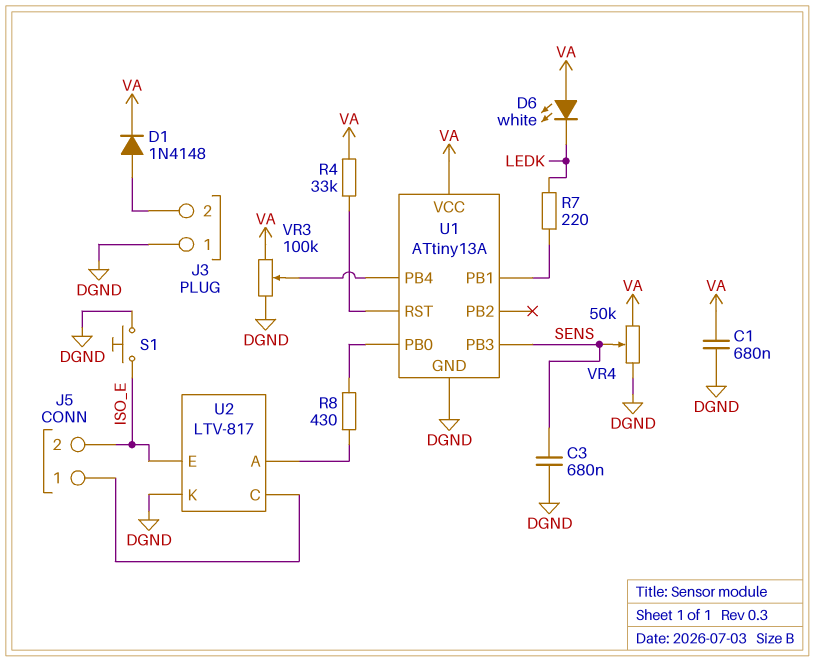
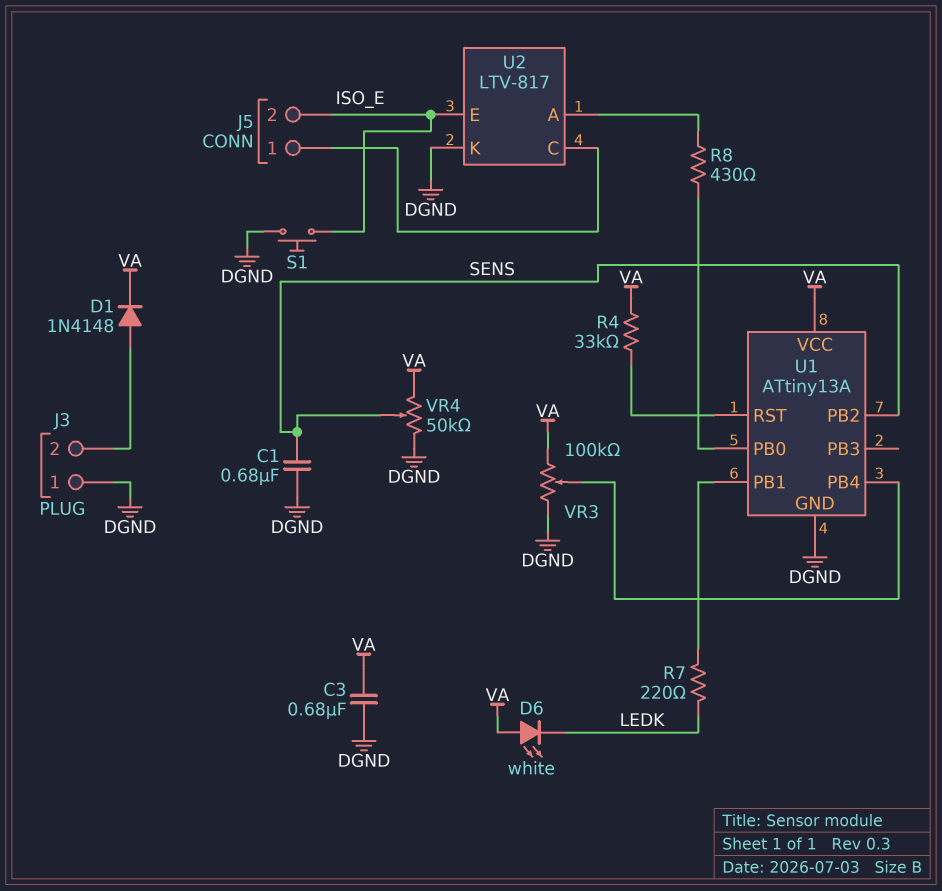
C1: 680nF (DGND, VA) -> 680nF (DGND, SENS)
C3: 680nF (DGND, SENS) -> 680nF (DGND, VA)
U1 pin PB2: none -> SENS
U1 pin PB3: SENS -> none

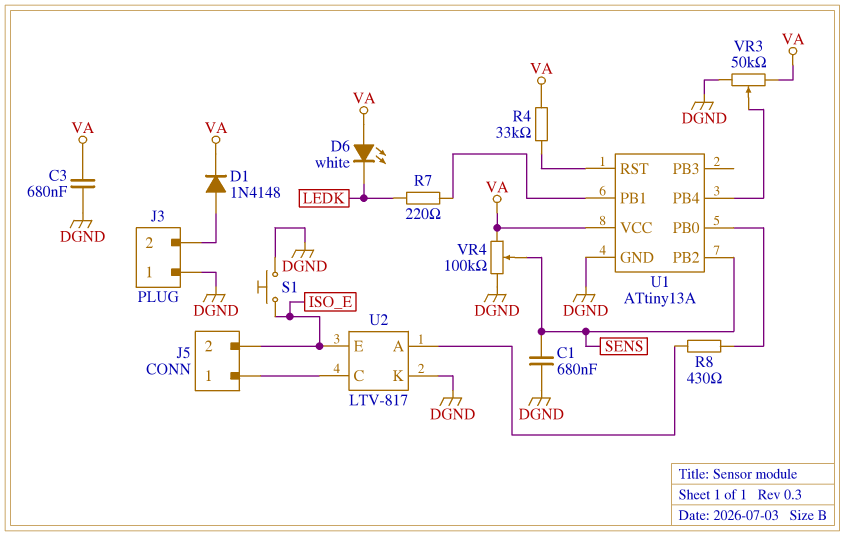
VR3: 100k (DGND, VA, wiper U1/PB4) -> 50k (DGND, VA, wiper U1/PB4)
VR4: 50k (DGND, VA, wiper SENS) -> 100k (DGND, VA, wiper SENS)

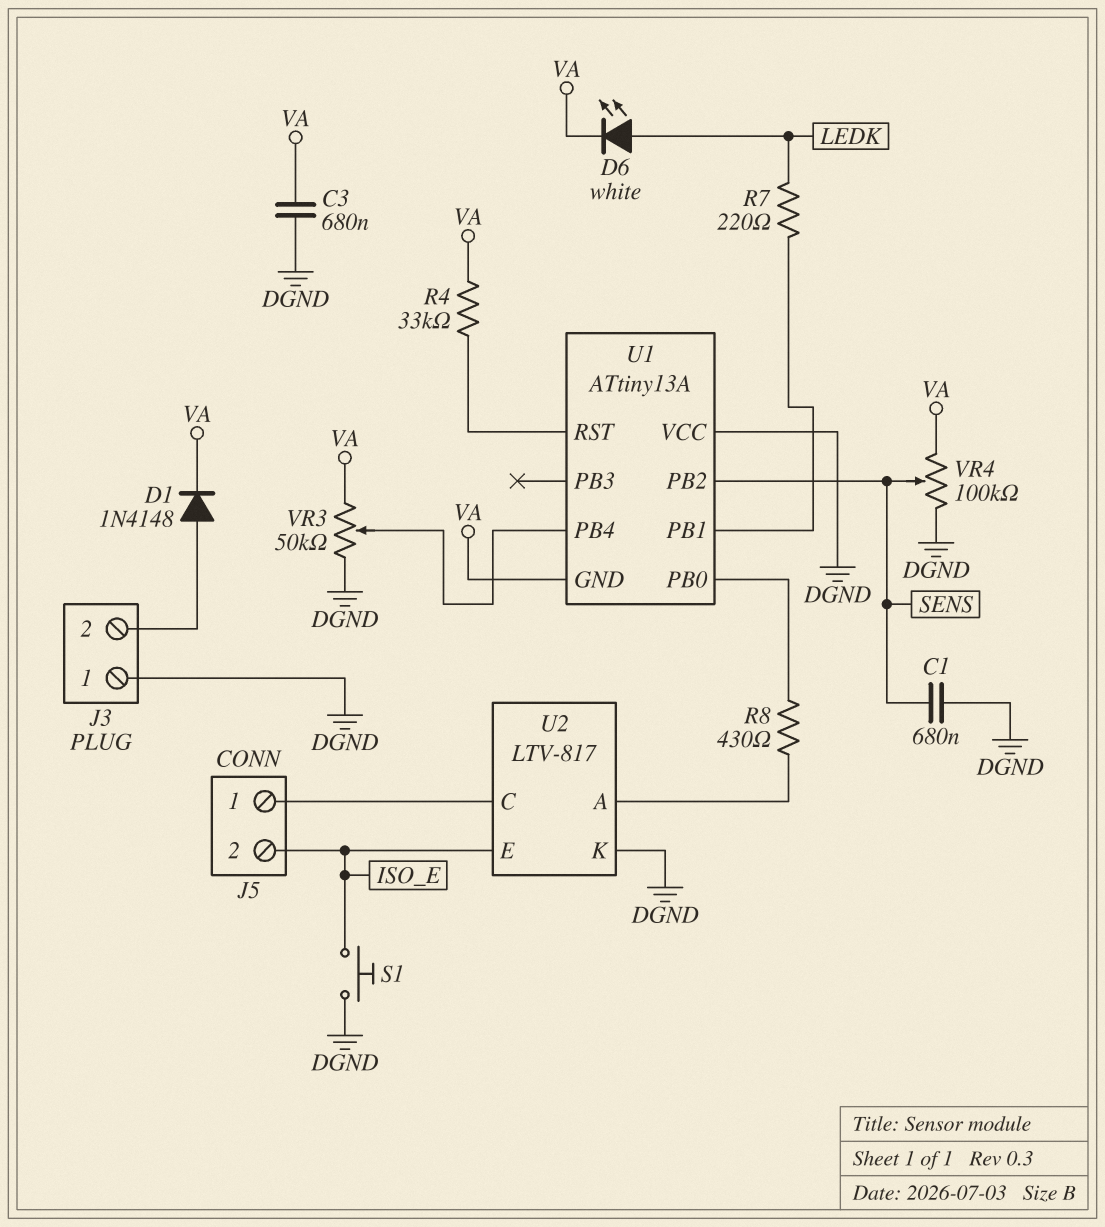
D6: LED white (A VA, K LEDK) -> LED white (A LEDK, K VA)
U1 pin GND: DGND -> VA
U1 pin VCC: VA -> DGND

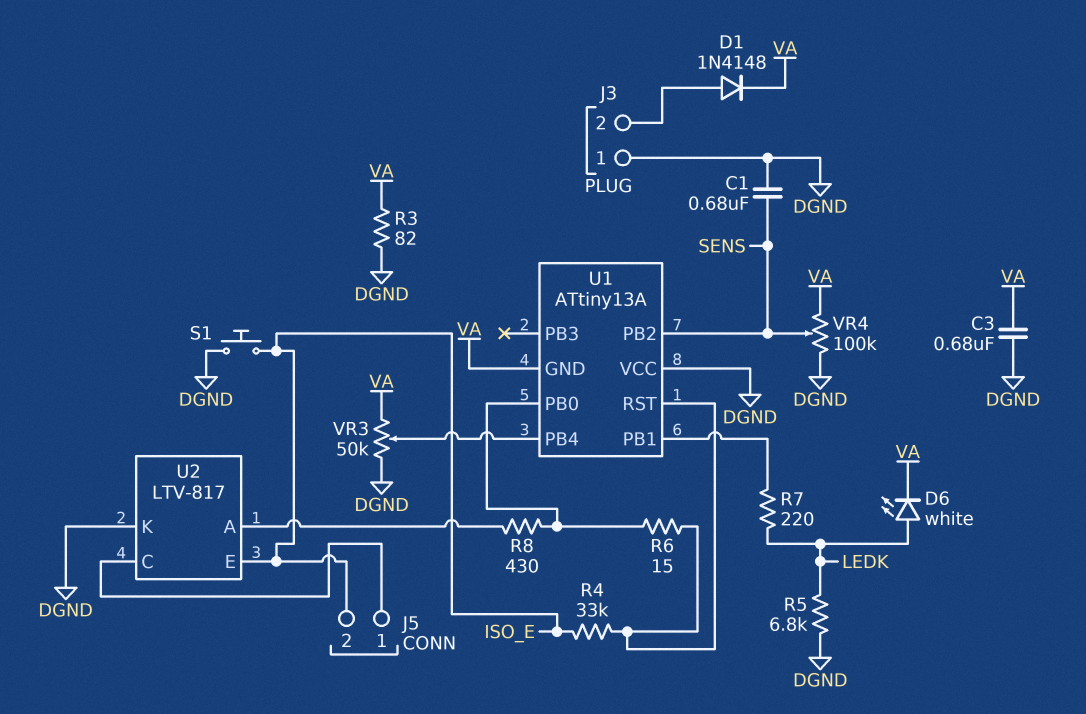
R3: none -> 82 (DGND, VA)
R4: 33k (U1/RST, VA) -> 33k (ISO_E, U1/RST)
R5: none -> 6.8k (DGND, LEDK)
R6: none -> 15 (U1/PB0, U1/RST)

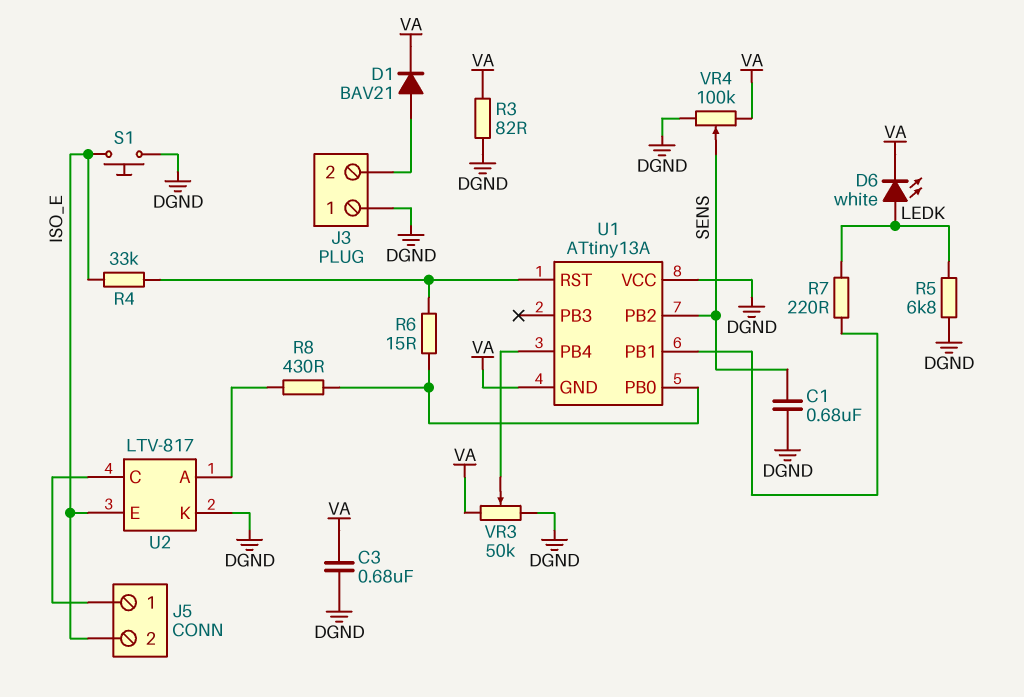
D1: diode 1N4148 (A J3/2, K VA) -> diode BAV21 (A J3/2, K VA)

